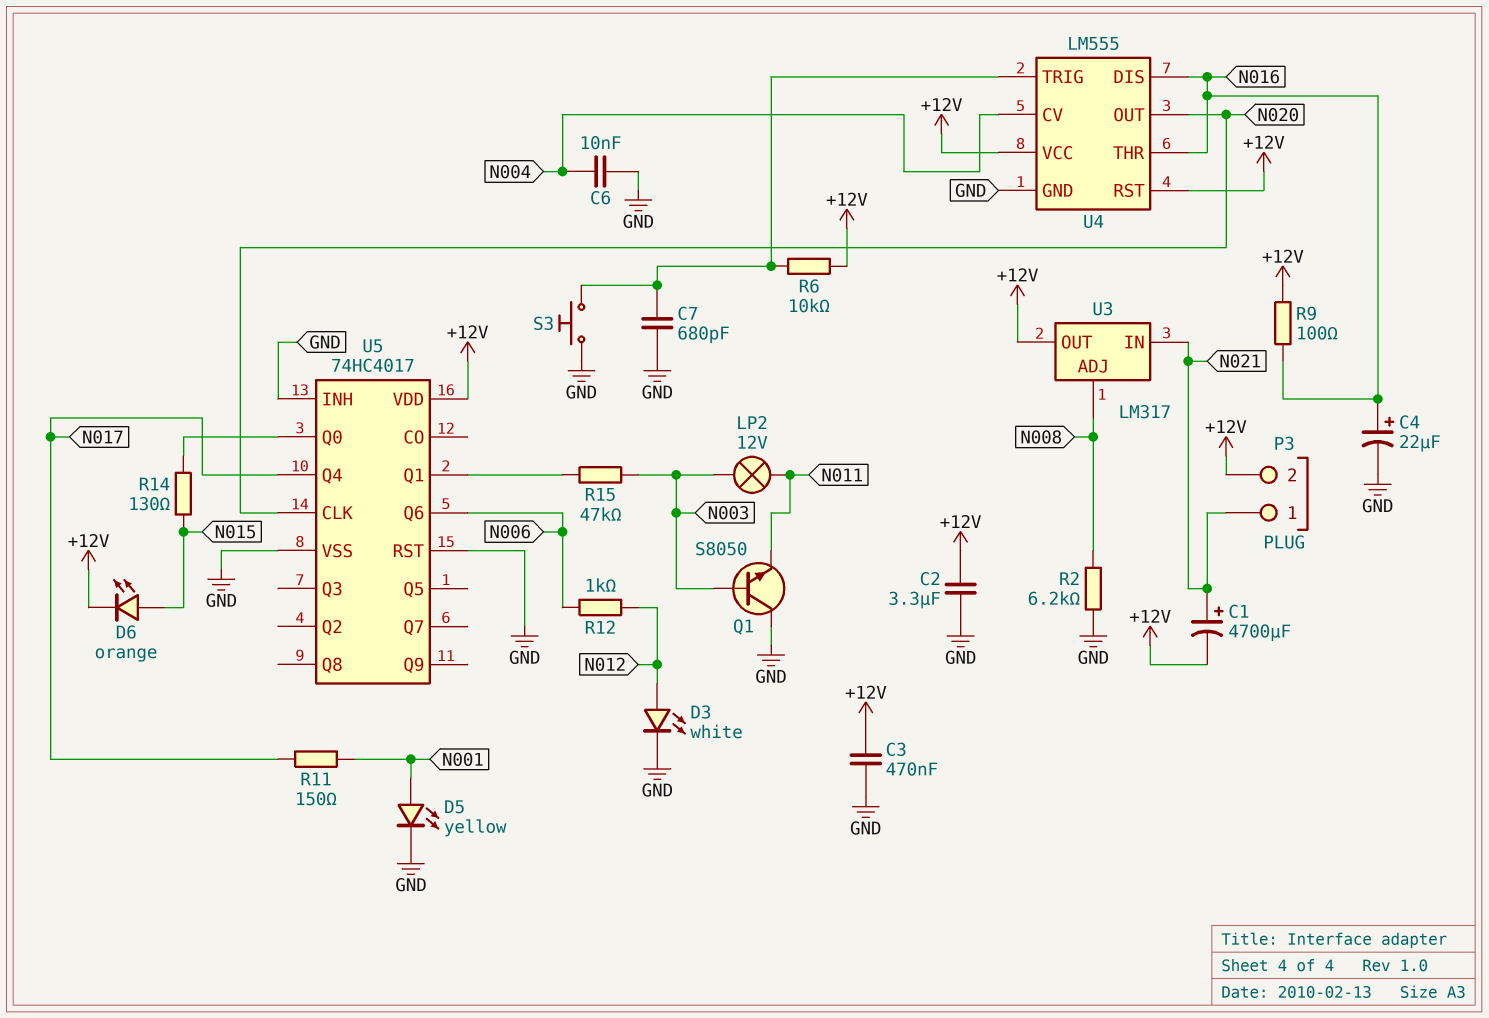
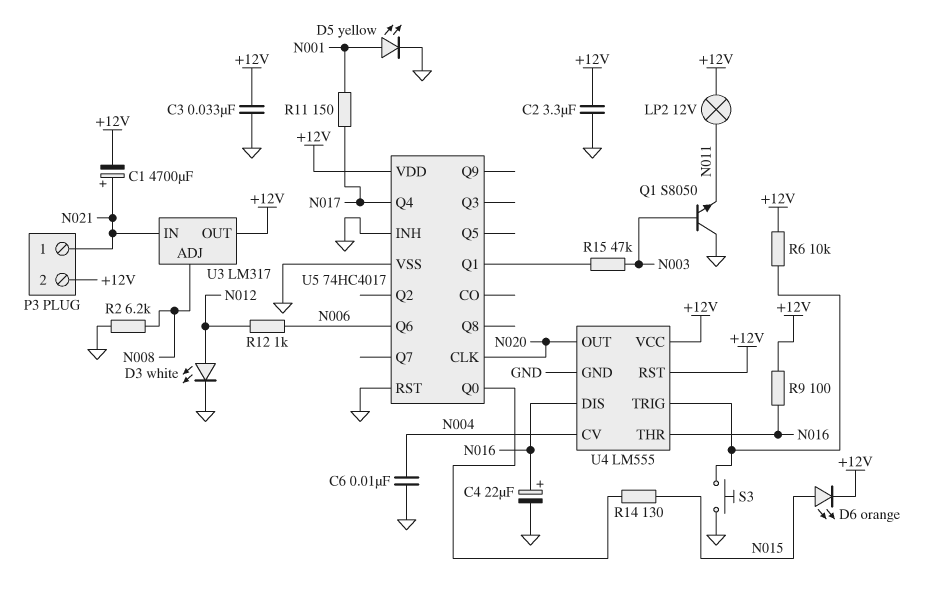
C3: 470nF (+12V, GND) -> 33nF (+12V, GND)
C7: 680pF (GND, U4/TRIG) -> none
LP2: lamp 12V (N003, N011) -> lamp 12V (+12V, N011)

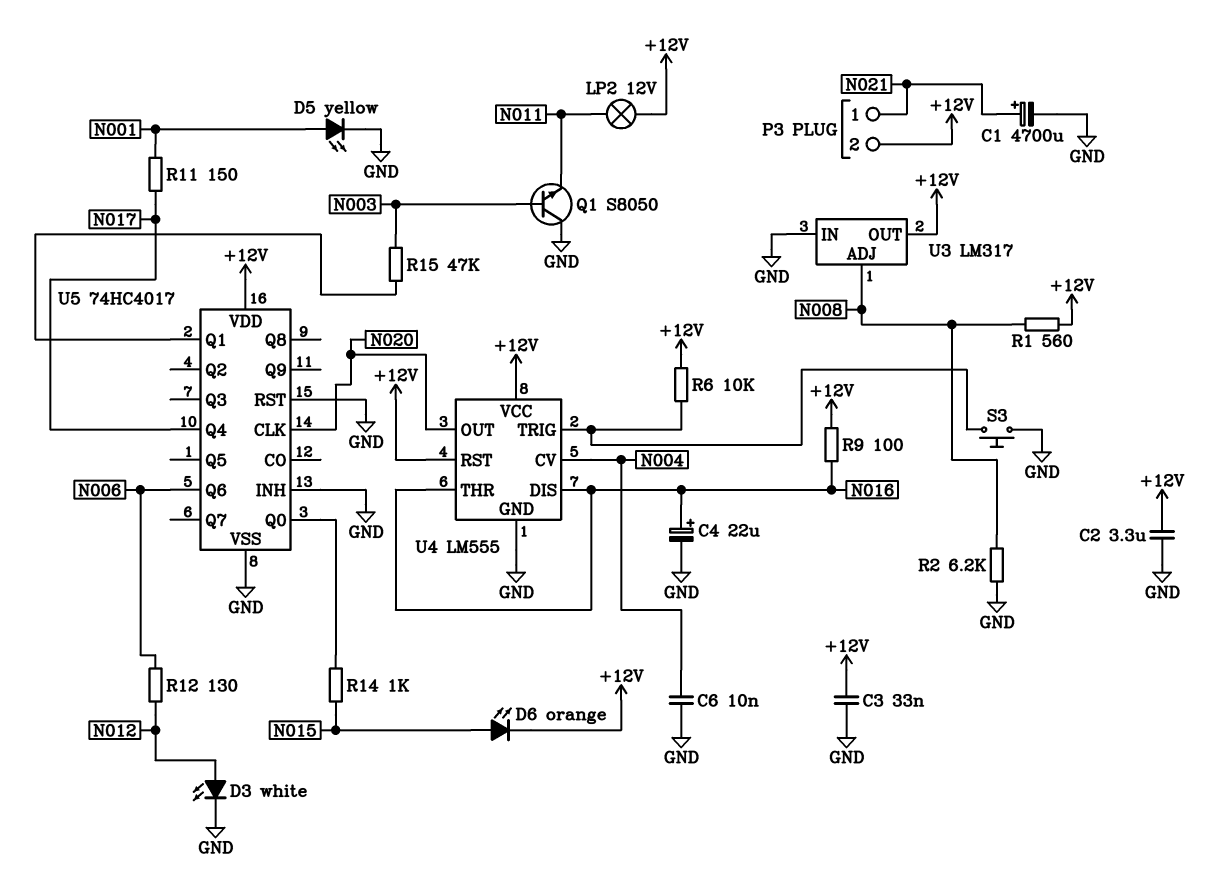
C1: 4700uF (plus N021, minus +12V) -> 4700uF (plus N021, minus GND)
R1: none -> 560 (+12V, N008)
R12: 1k (N006, N012) -> 130 (N006, N012)
R14: 130 (N015, U5/Q0) -> 1k (N015, U5/Q0)
U3 pin IN: N021 -> GND

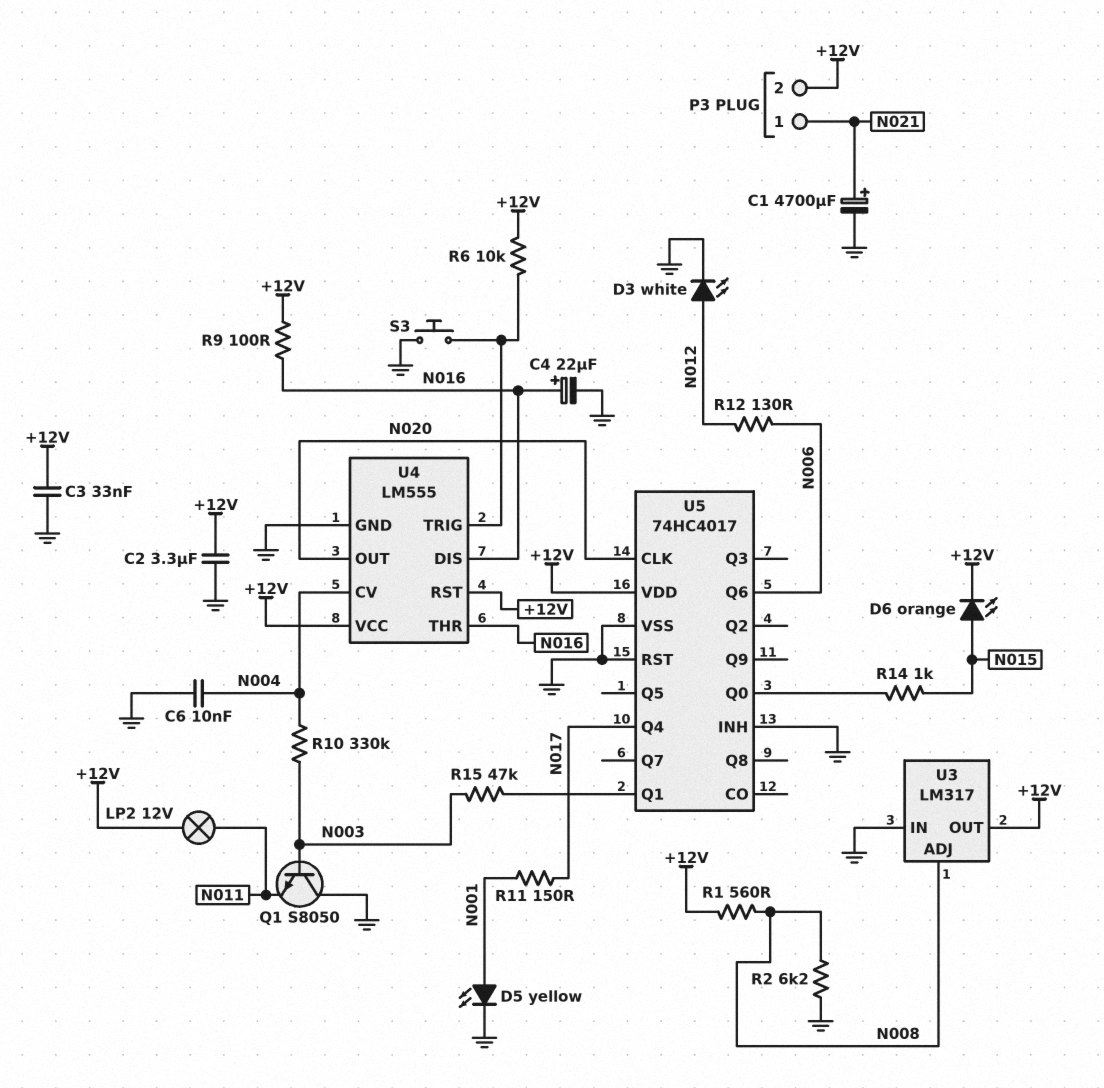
R10: none -> 330k (N003, N004)

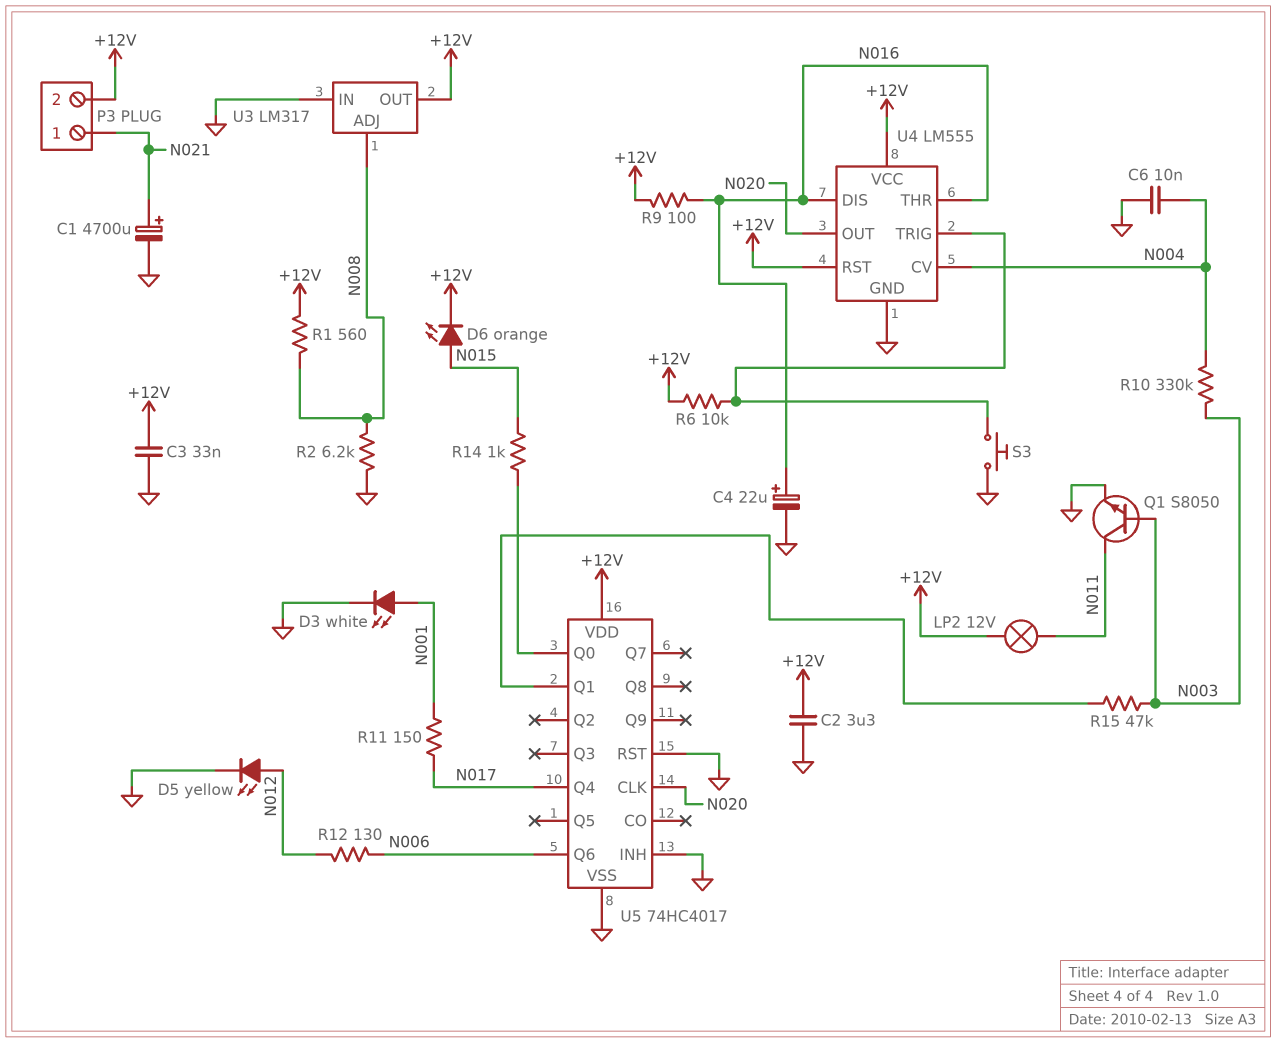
D3: LED white (A N012, K GND) -> LED white (A N001, K GND)
D5: LED yellow (A N001, K GND) -> LED yellow (A N012, K GND)
Q1: NPN S8050 (B N003, C GND, E N011) -> NPN S8050 (B N003, C N011, E GND)

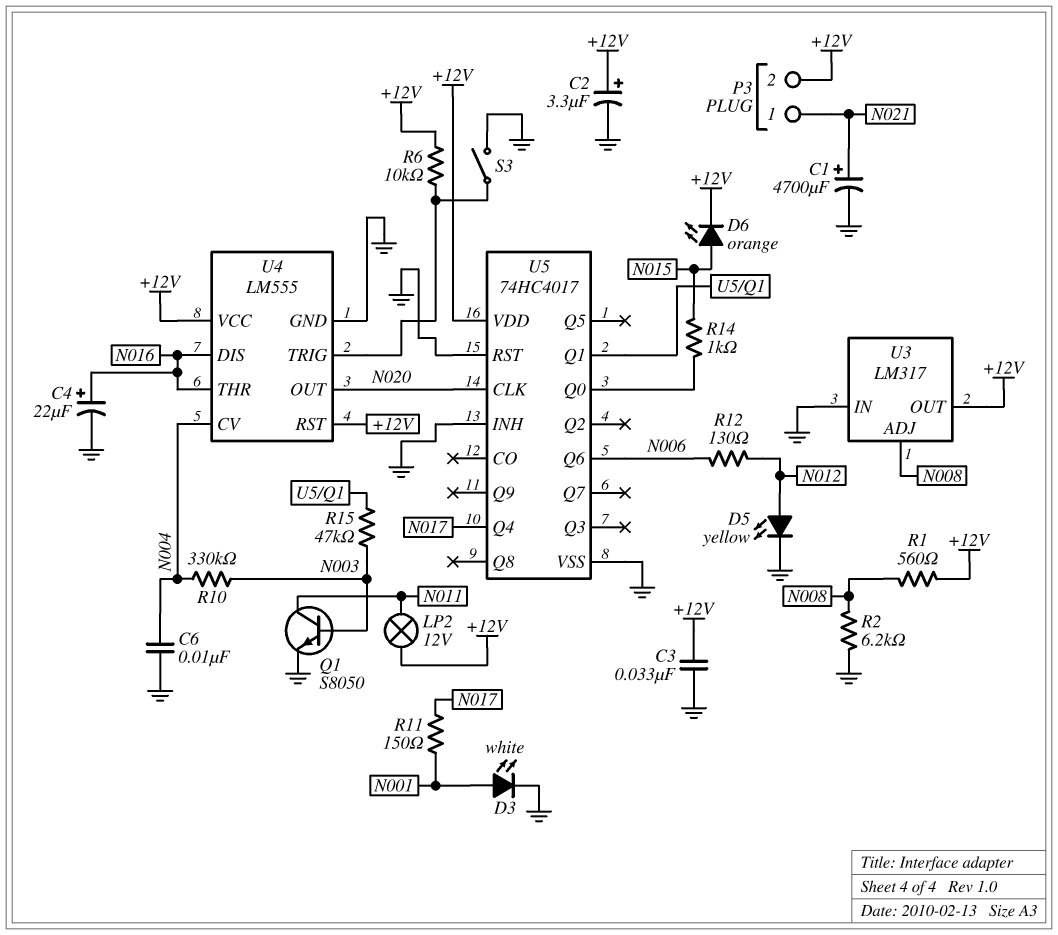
C2: 3.3uF (+12V, GND) -> 3.3uF (plus +12V, minus GND)
R9: 100 (+12V, N016) -> none
S3: button (GND, U4/TRIG) -> switch (GND, U4/TRIG)

